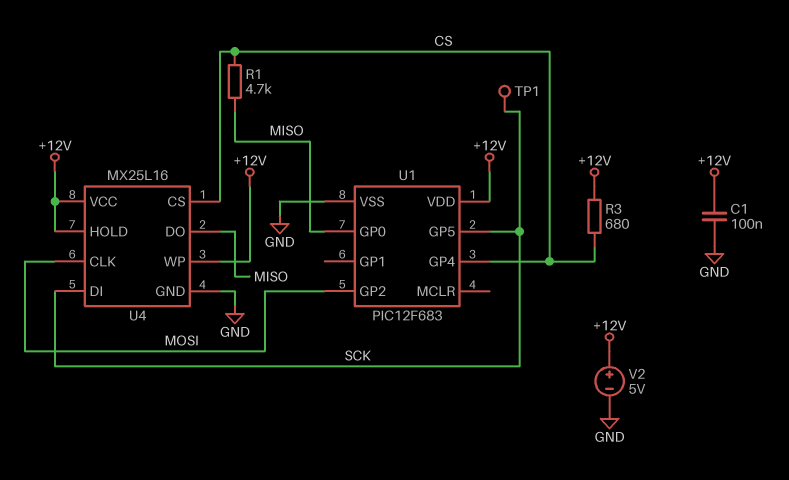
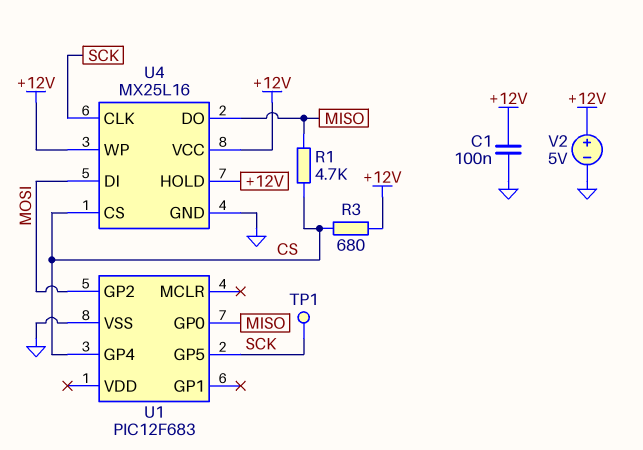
U1 pin VDD: +12V -> none
U4 pin CLK: MOSI -> SCK
U4 pin DI: SCK -> MOSI

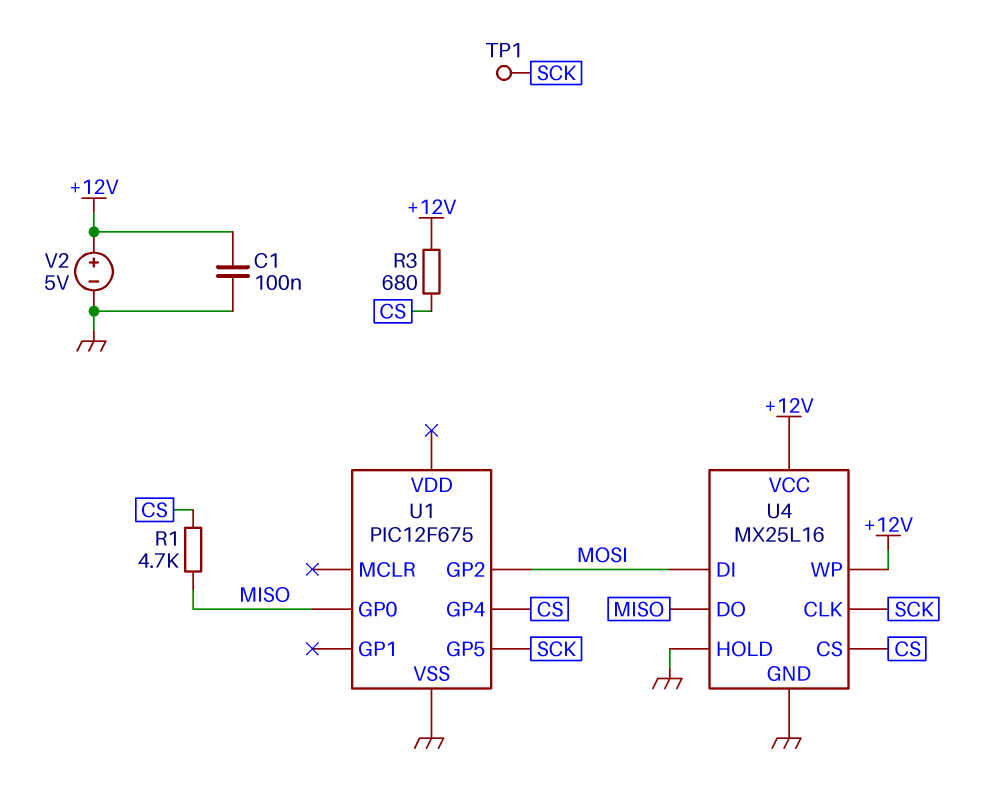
U1: PIC12F683 -> PIC12F675
U4 pin HOLD: +12V -> GND

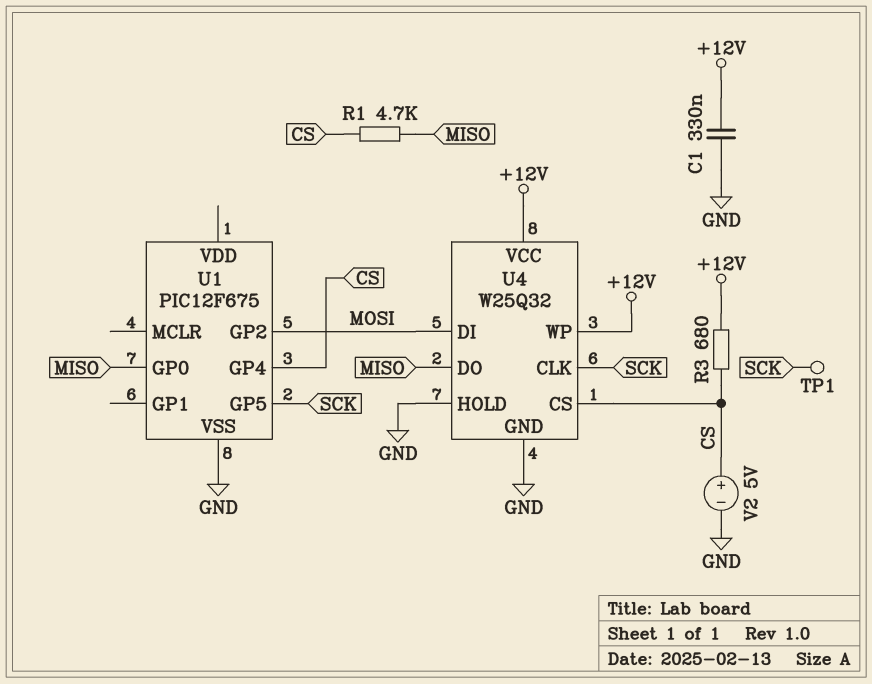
C1: 100nF (+12V, GND) -> 330nF (+12V, GND)
U4: MX25L16 -> W25Q32
V2: 5V (plus +12V, minus GND) -> 5V (plus CS, minus GND)

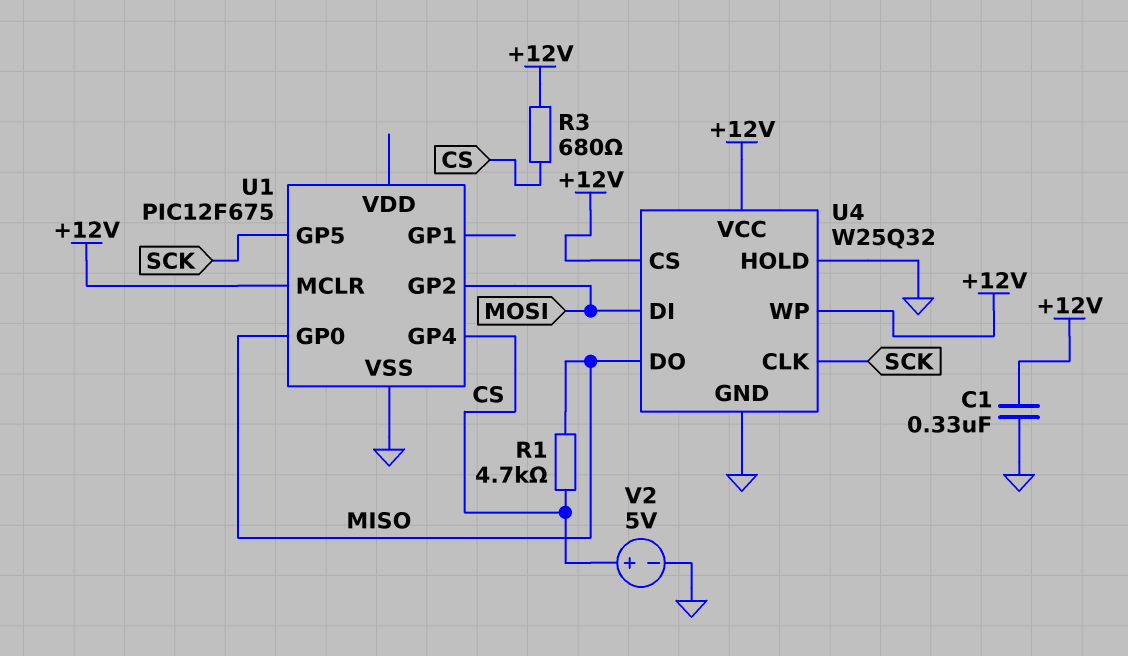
TP1: test point (SCK) -> none
U1 pin MCLR: none -> +12V
U4 pin CS: CS -> +12V

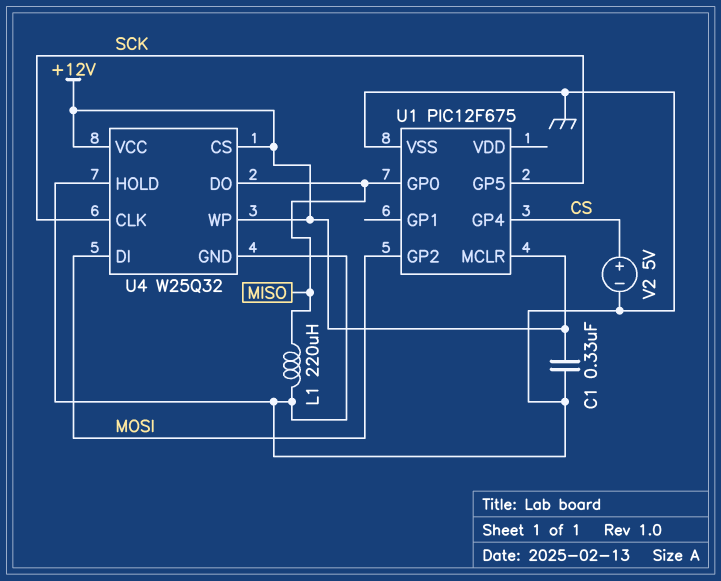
L1: none -> 220uH (GND, MISO)
R1: 4.7k (CS, MISO) -> none
R3: 680 (+12V, CS) -> none

